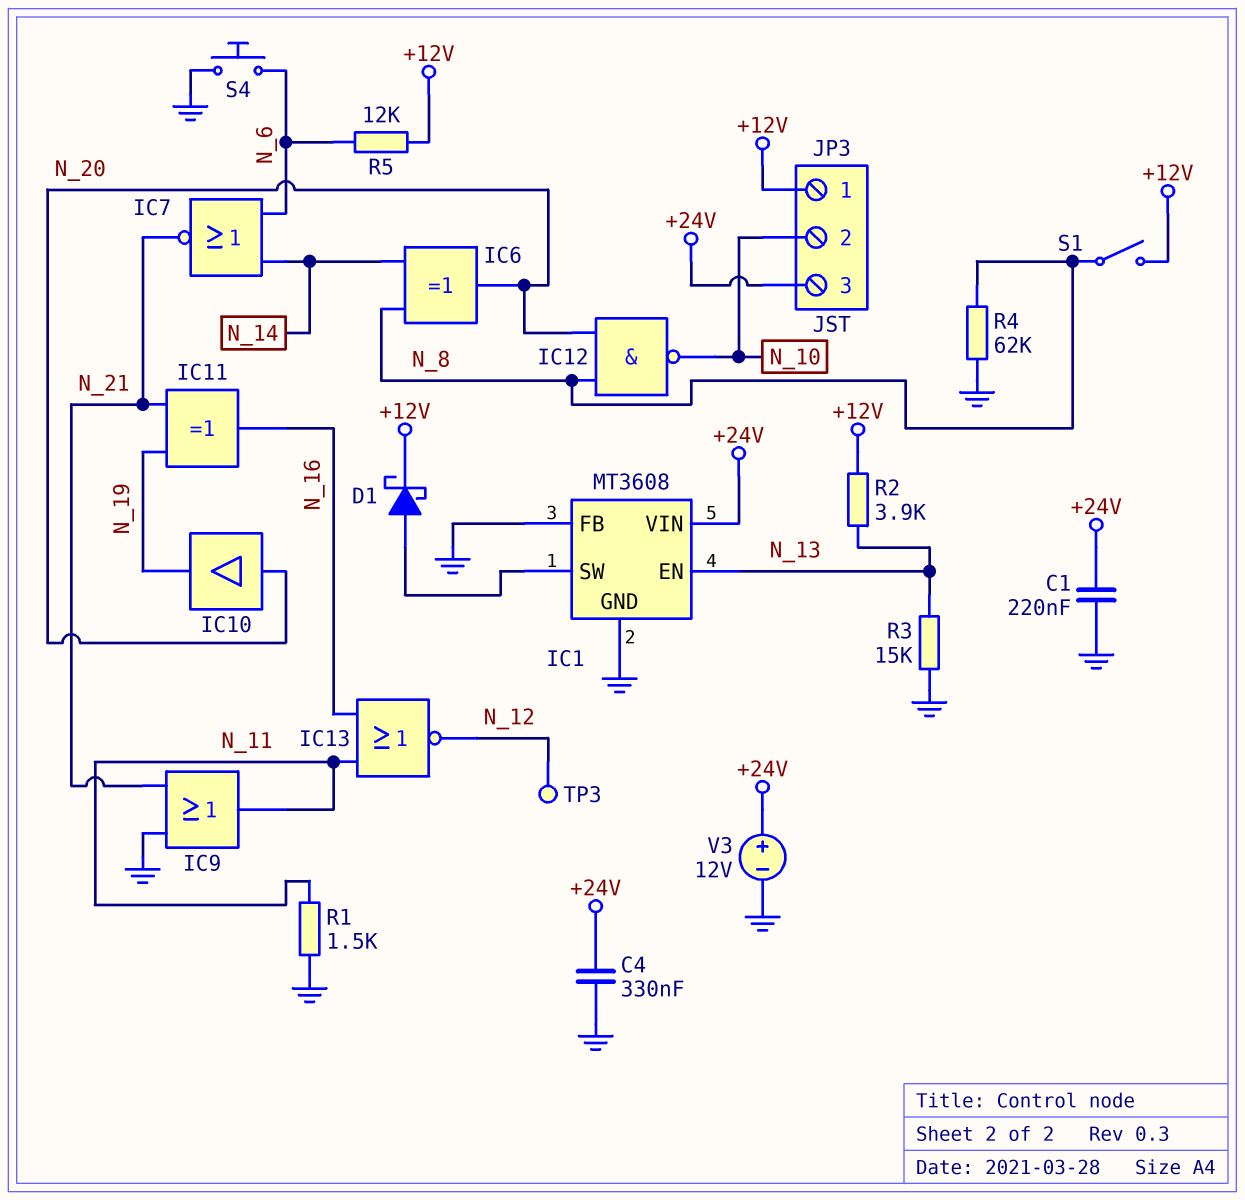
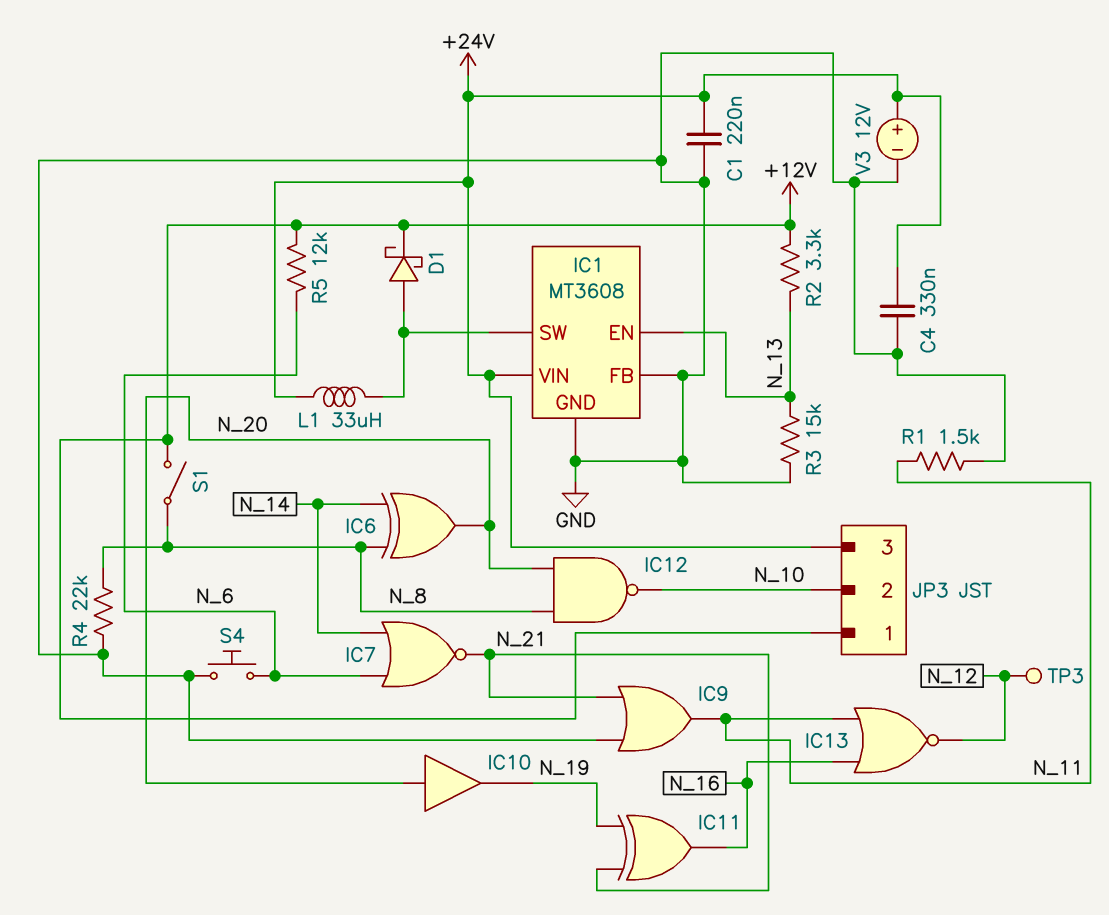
L1: none -> 33uH (+24V, IC1/SW)
R2: 3.9k (+12V, N_13) -> 3.3k (+12V, N_13)
R4: 62k (GND, N_8) -> 22k (GND, N_8)

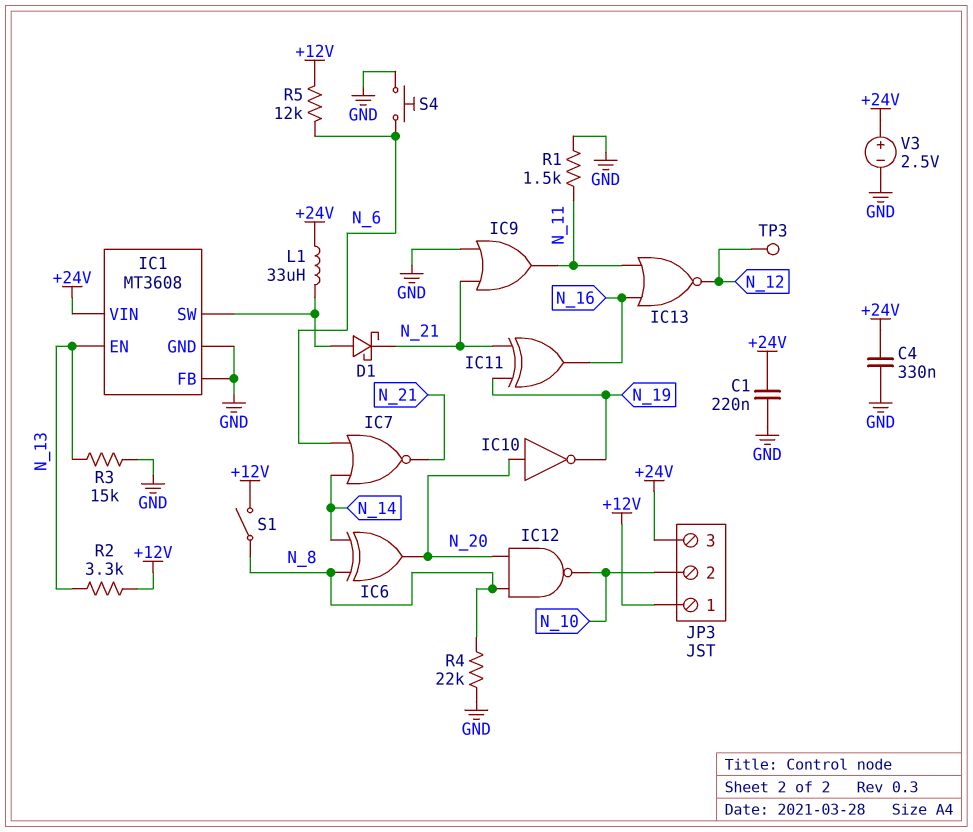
D1: schottky (A IC1/SW, K +12V) -> schottky (A IC1/SW, K N_21)
IC10: buffer (in N_20, out N_19) -> NOT (in N_20, out N_19)
V3: 12V (plus +24V, minus GND) -> 2.5V (plus +24V, minus GND)

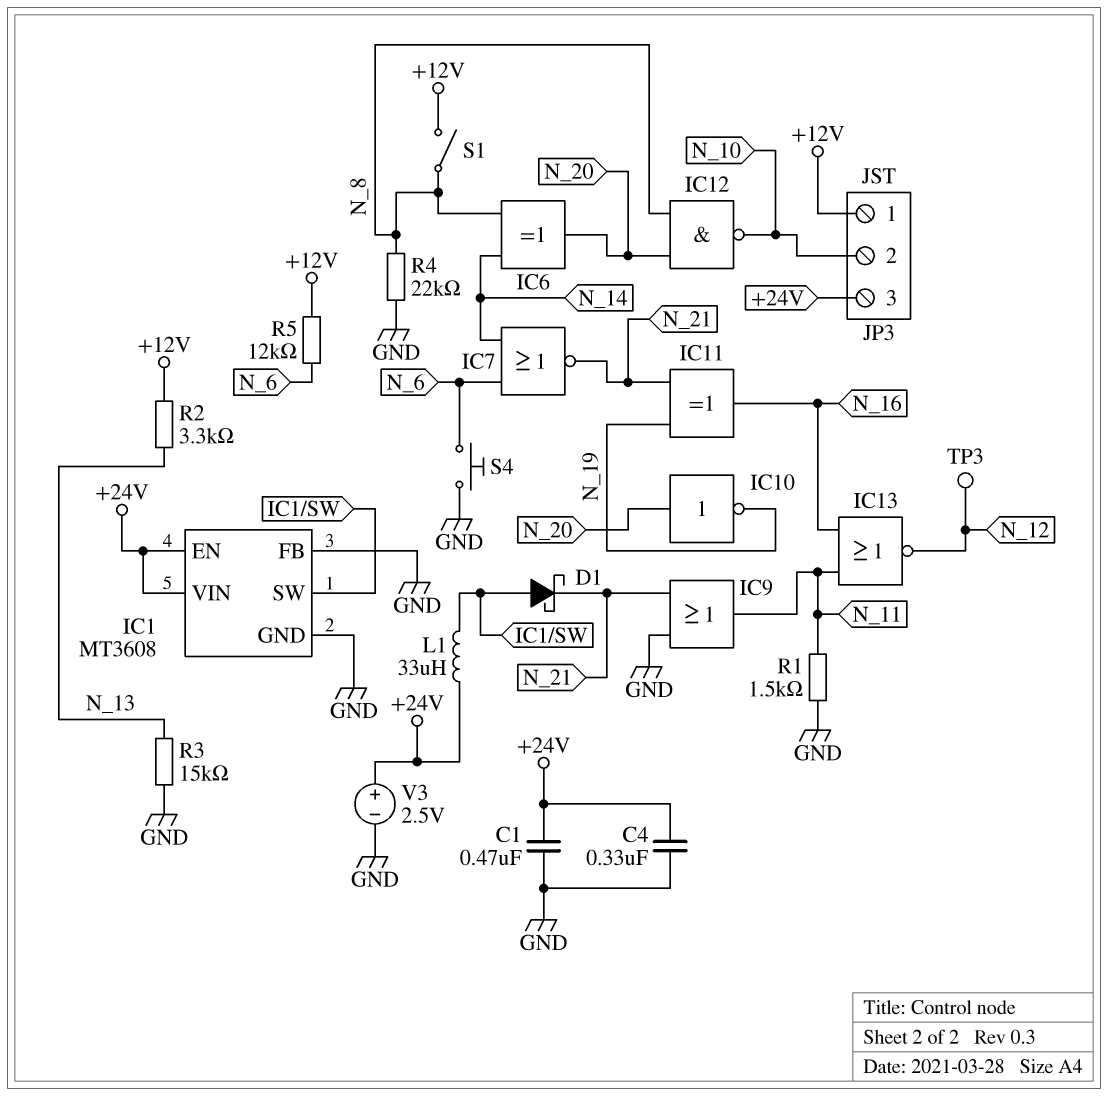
C1: 220nF (+24V, GND) -> 470nF (+24V, GND)
IC1 pin EN: N_13 -> +24V

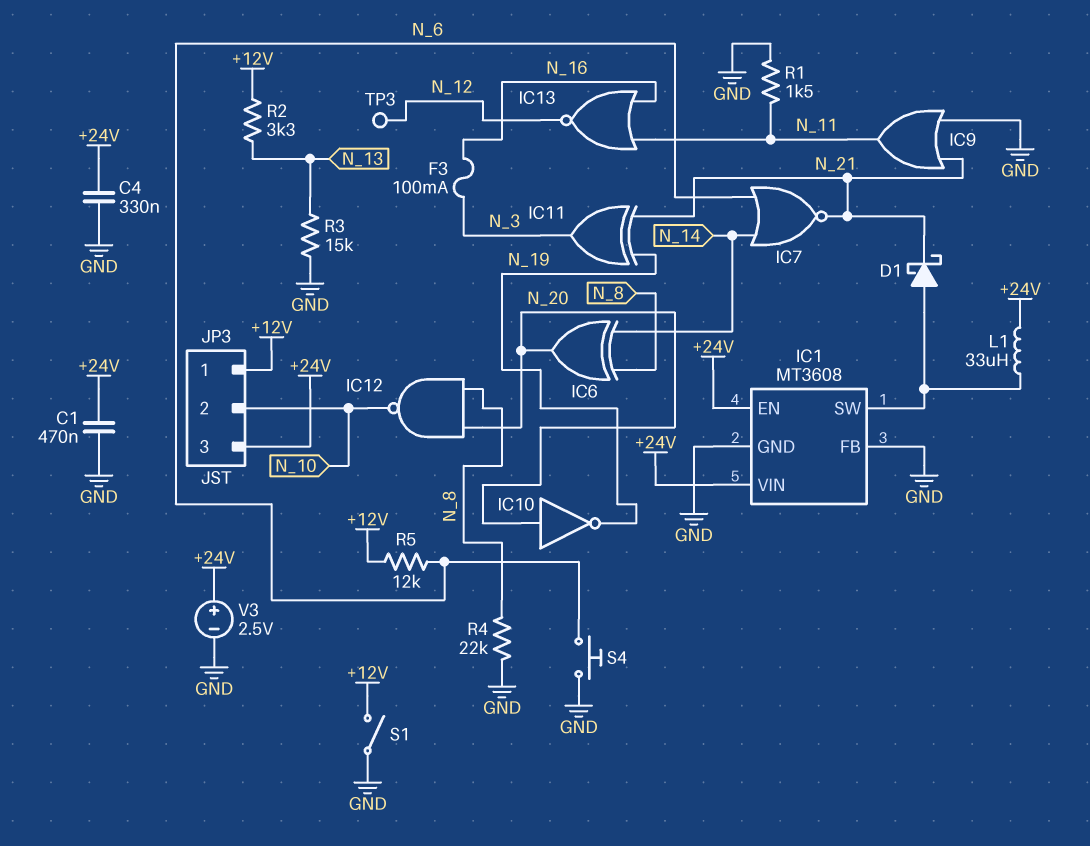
F3: none -> 100mA (N_3, N_16)
IC11: XOR (in N_19, in N_21, out N_16) -> XOR (in N_19, in N_21, out N_3)
S1: switch (+12V, N_8) -> switch (+12V, GND)

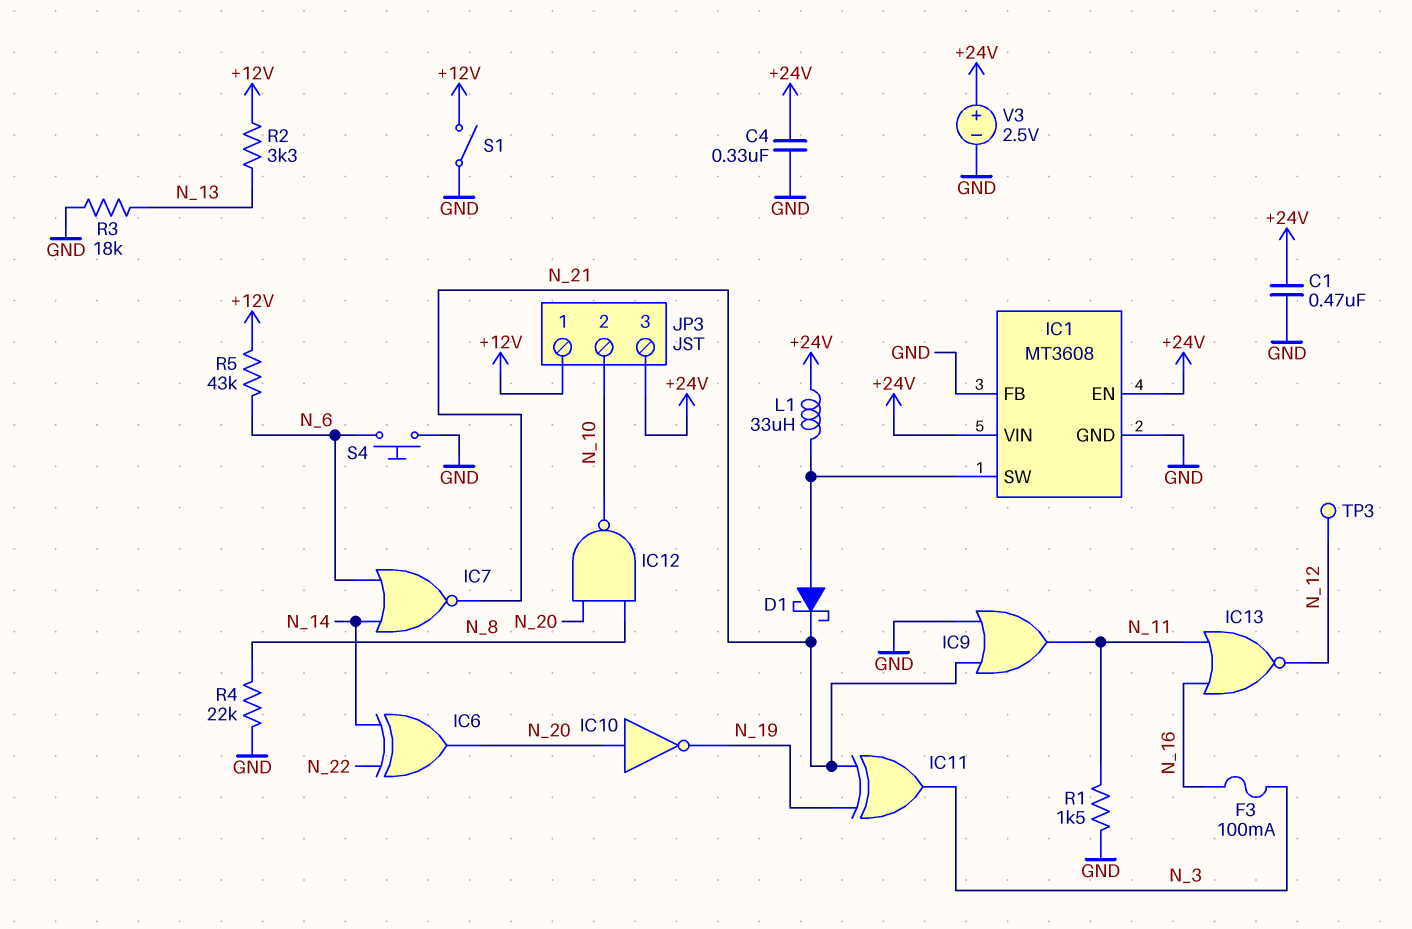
IC6: XOR (in N_8, in N_14, out N_20) -> XOR (in N_14, in N_22, out N_20)
R3: 15k (GND, N_13) -> 18k (GND, N_13)
R5: 12k (+12V, N_6) -> 43k (+12V, N_6)

